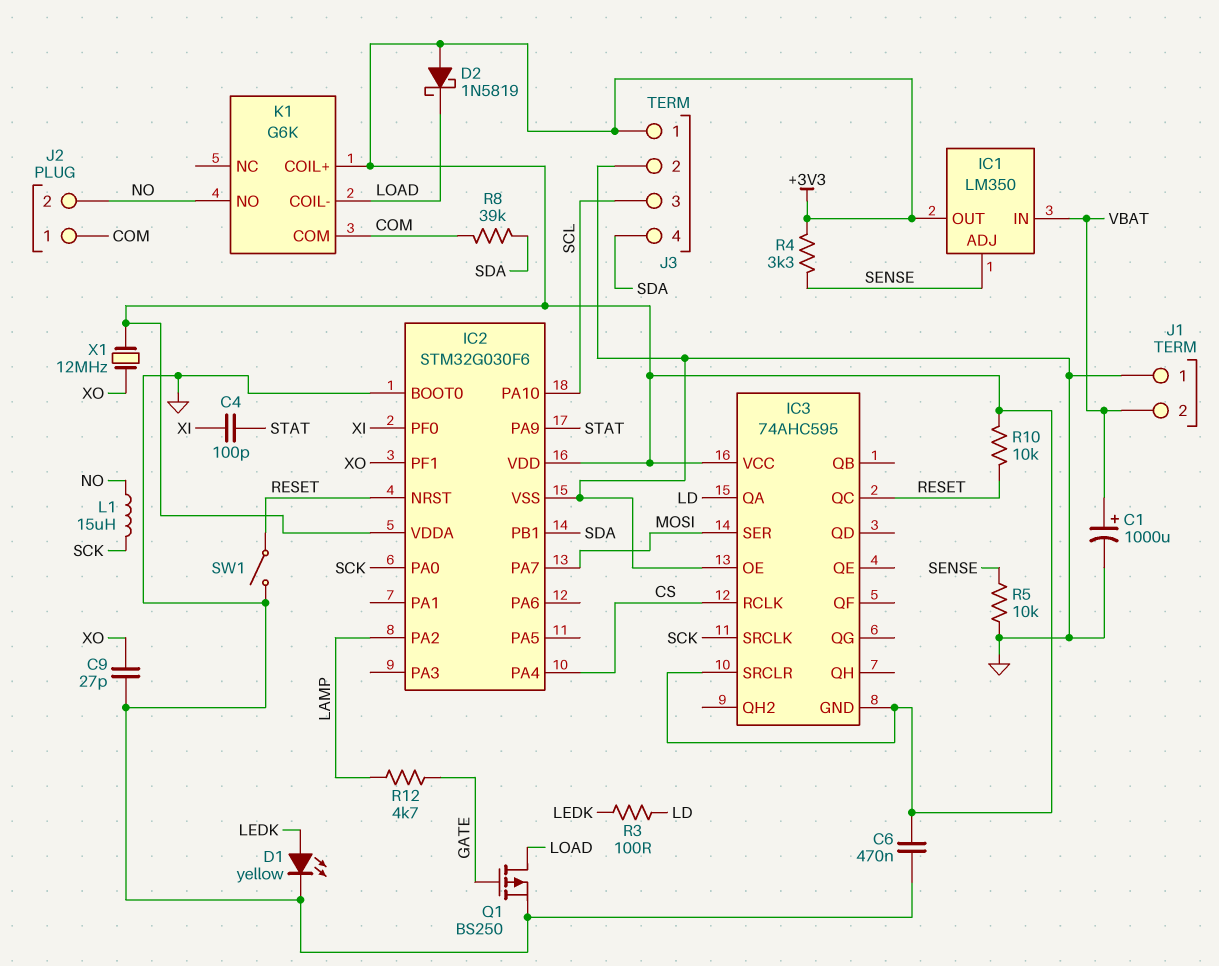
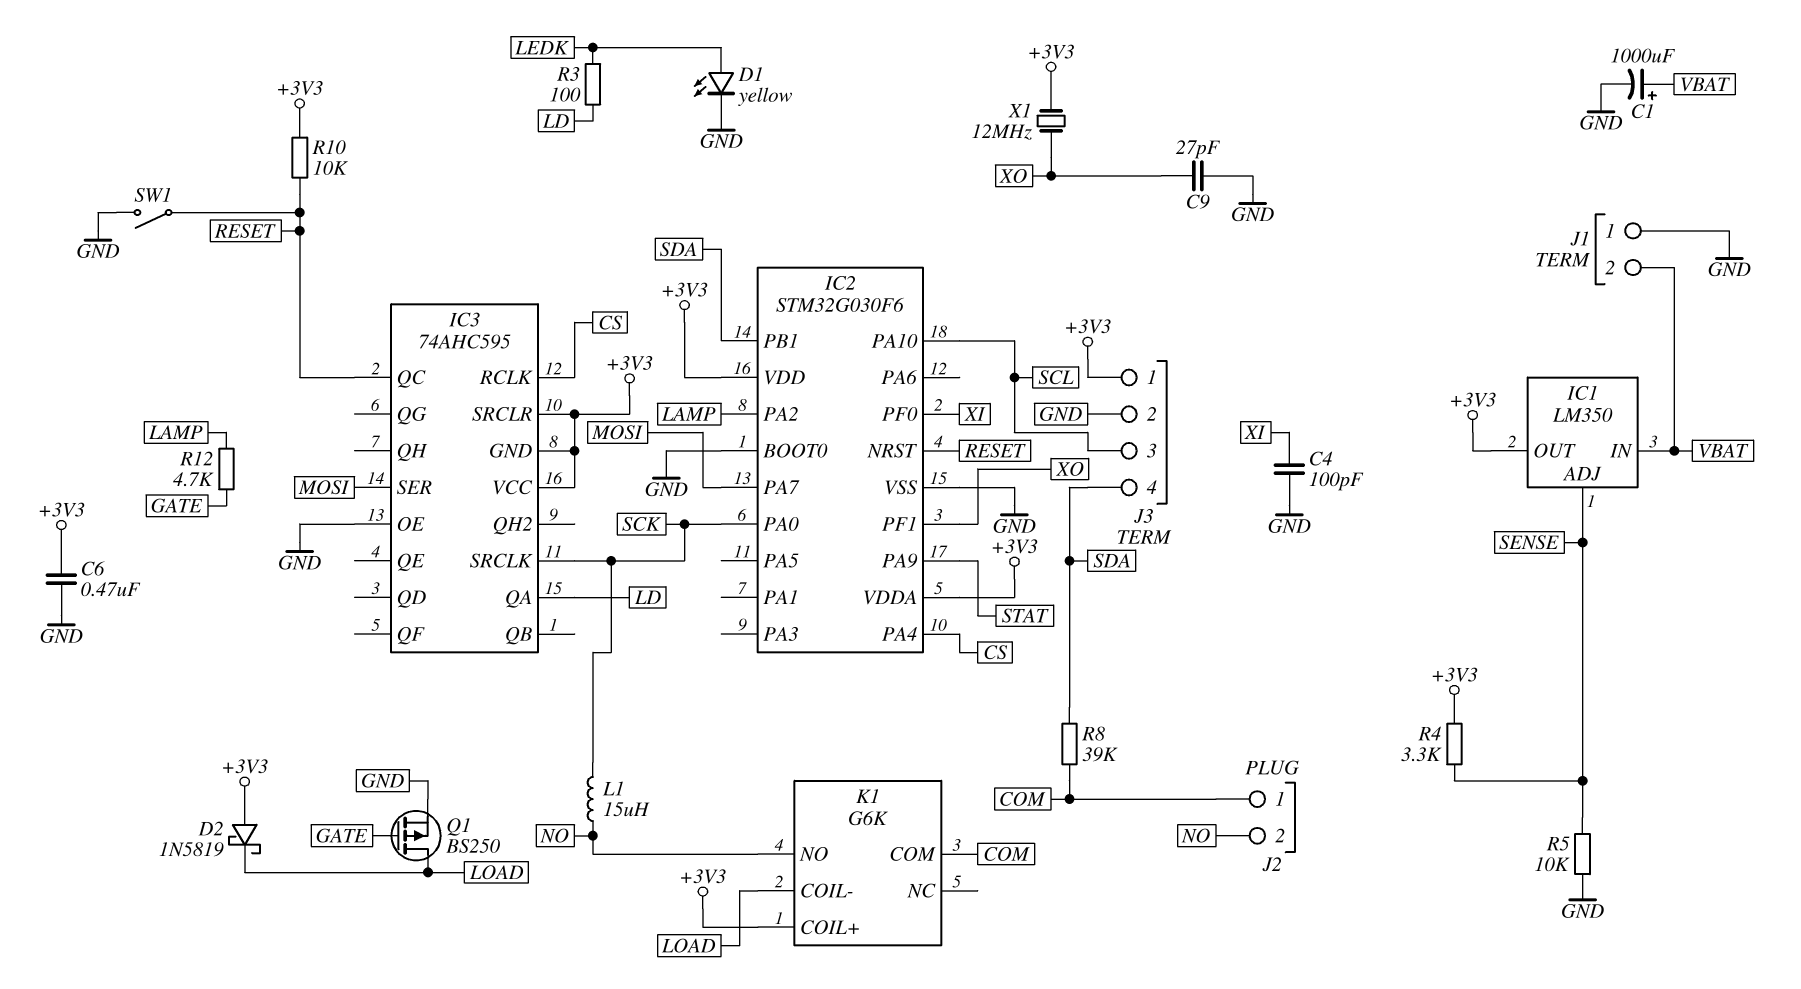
C4: 100pF (STAT, XI) -> 100pF (GND, XI)

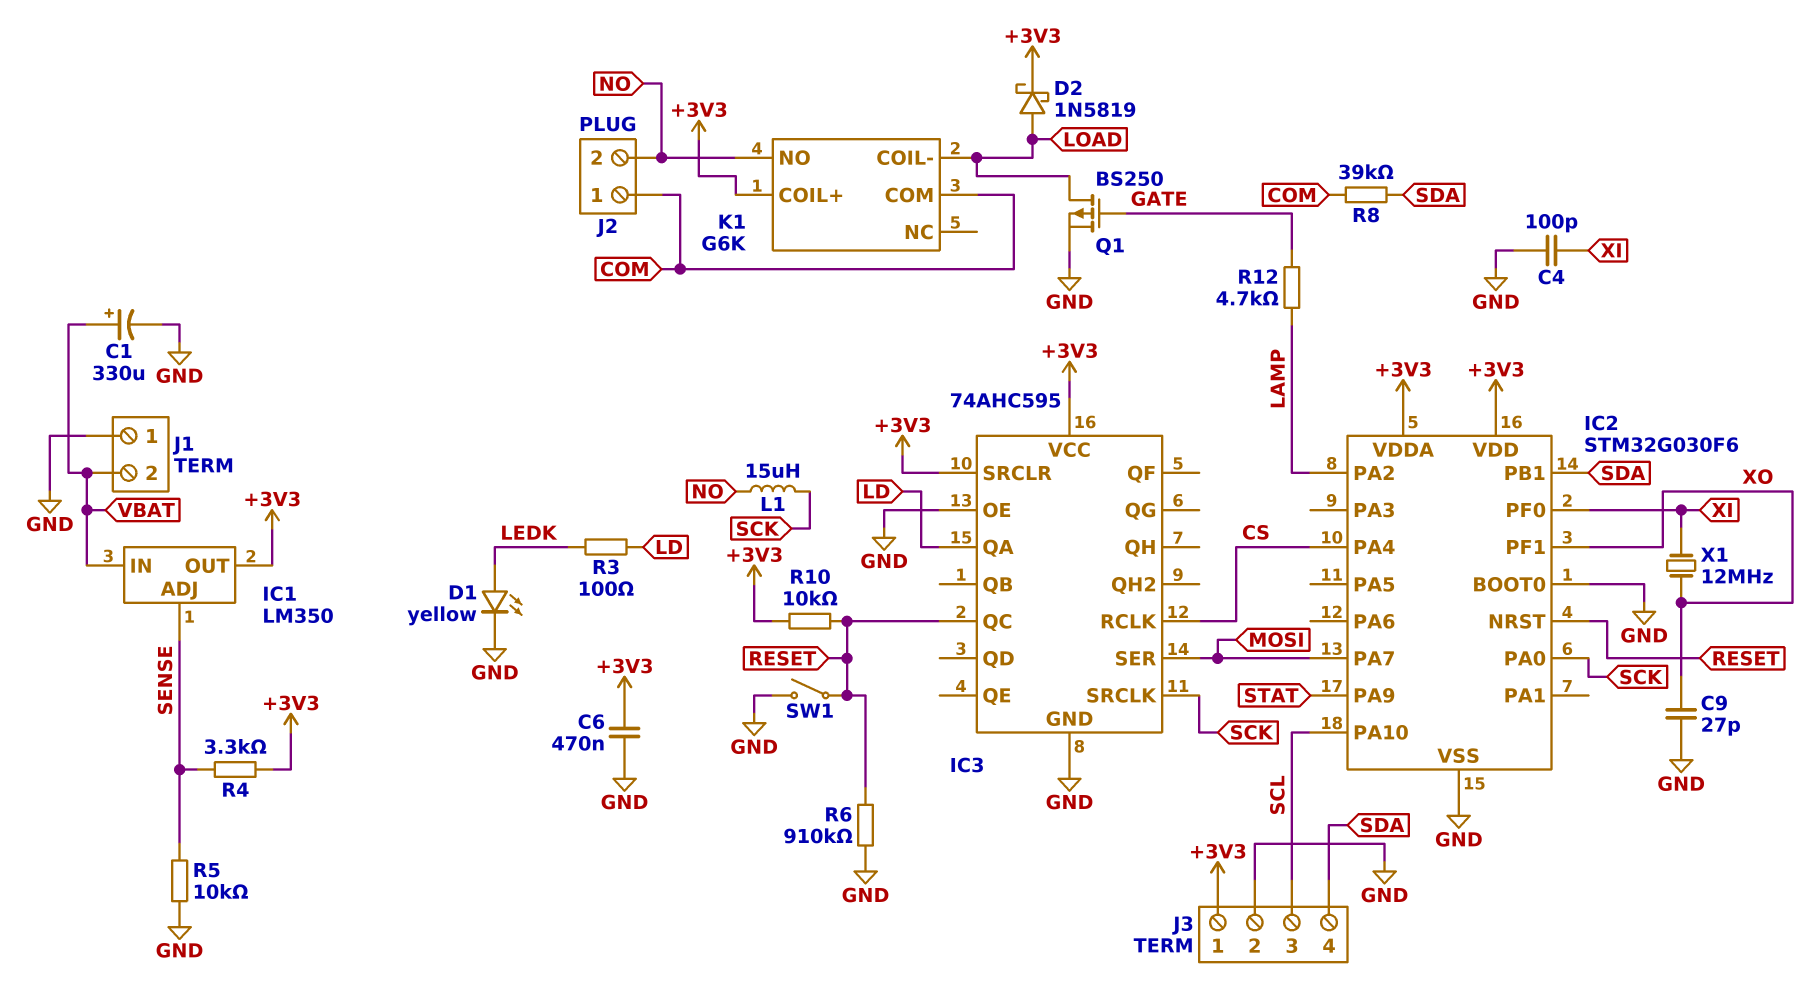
C1: 1000uF (plus VBAT, minus GND) -> 330uF (plus VBAT, minus GND)
D2: schottky 1N5819 (A +3V3, K LOAD) -> schottky 1N5819 (A LOAD, K +3V3)
IC3 pin GND: +3V3 -> GND
R6: none -> 910k (GND, RESET)
X1: 12MHz (+3V3, XO) -> 12MHz (XI, XO)

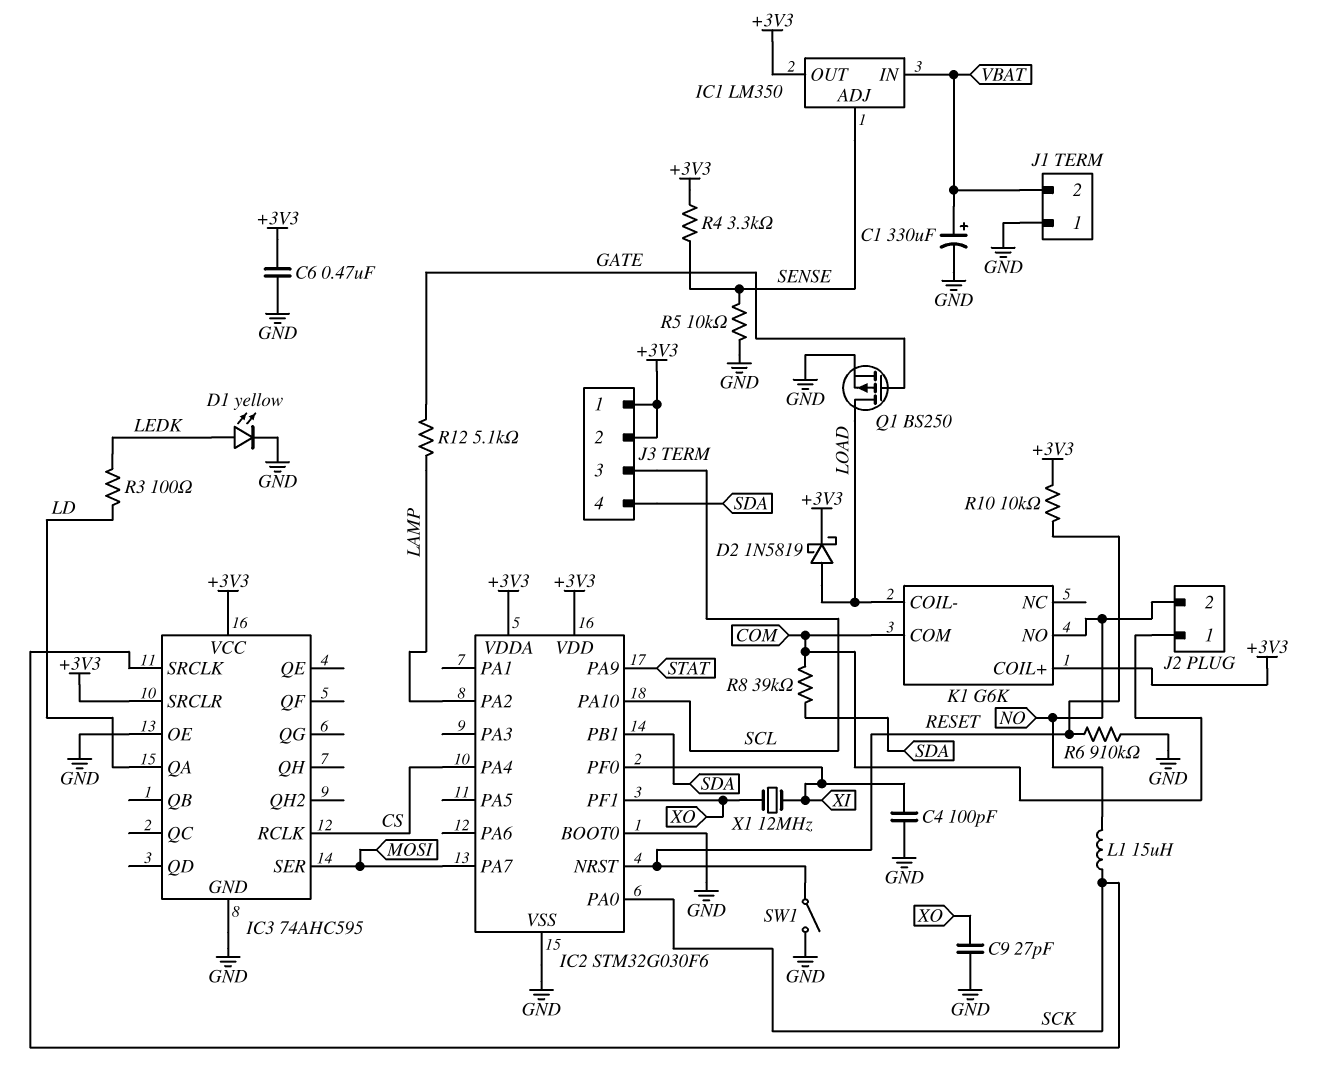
IC3 pin QC: RESET -> none
J3 pin 2: GND -> +3V3
R12: 4.7k (GATE, LAMP) -> 5.1k (GATE, LAMP)

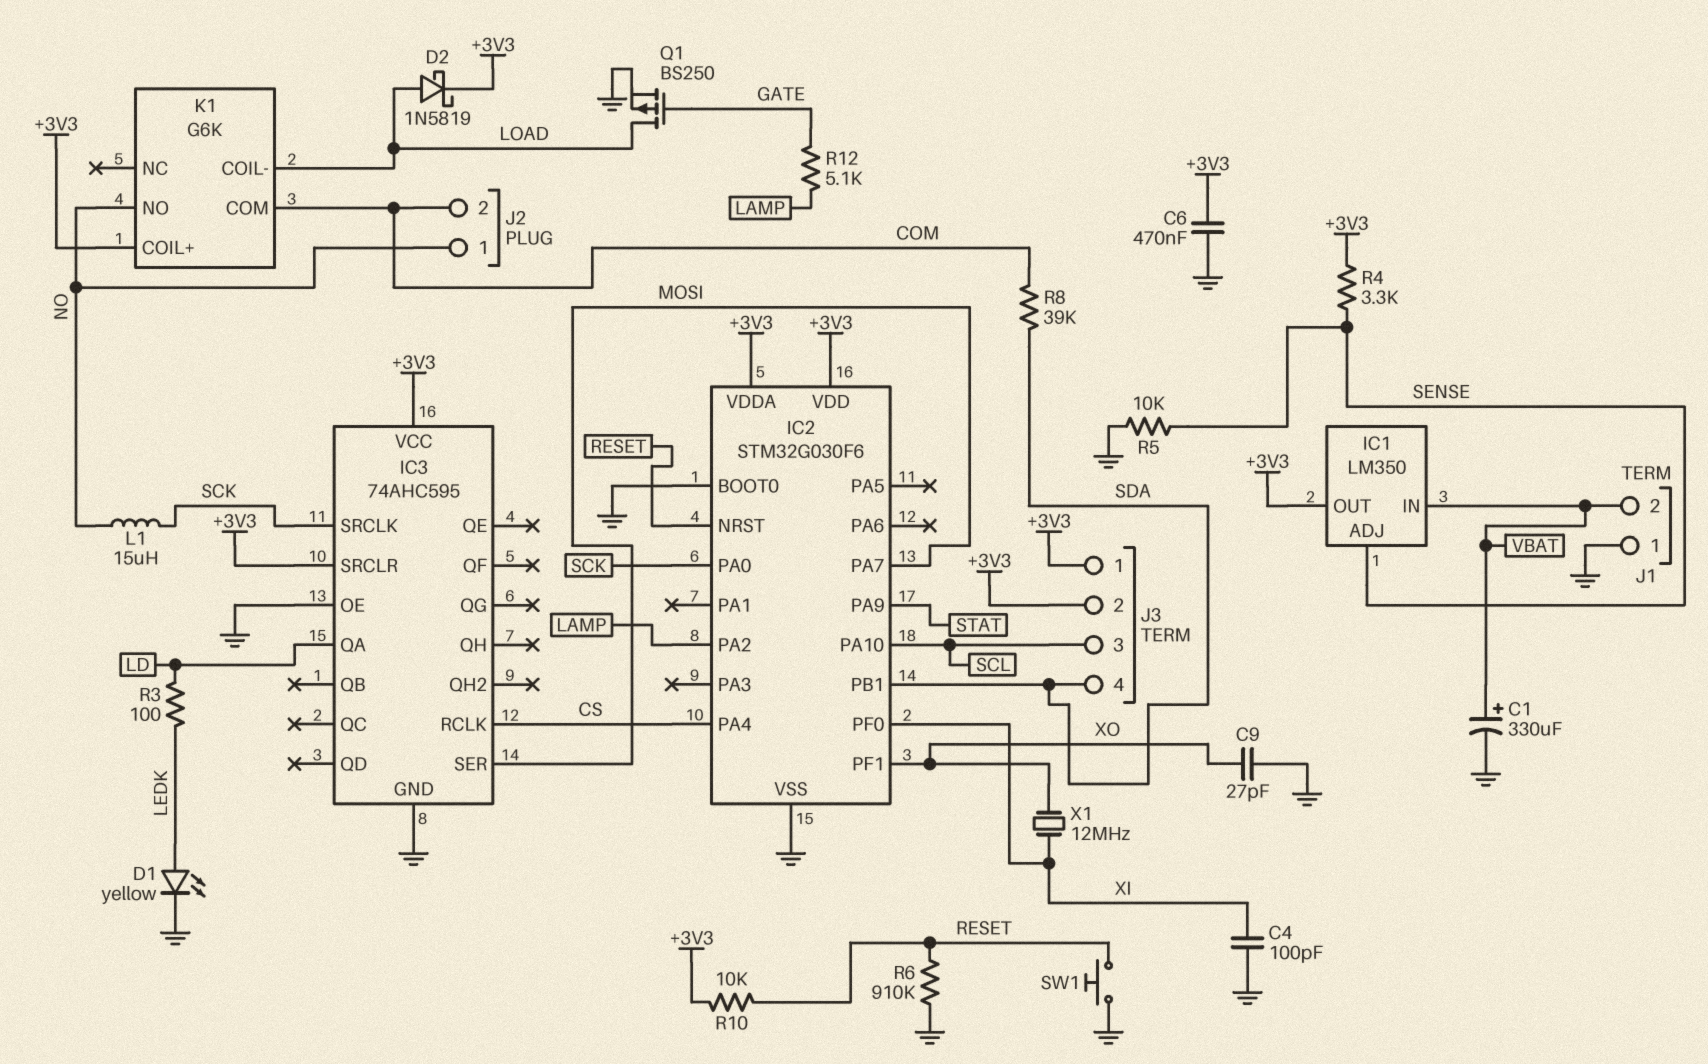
J2 pin 1: COM -> NO
J2 pin 2: NO -> COM
SW1: switch (GND, RESET) -> button (GND, RESET)

